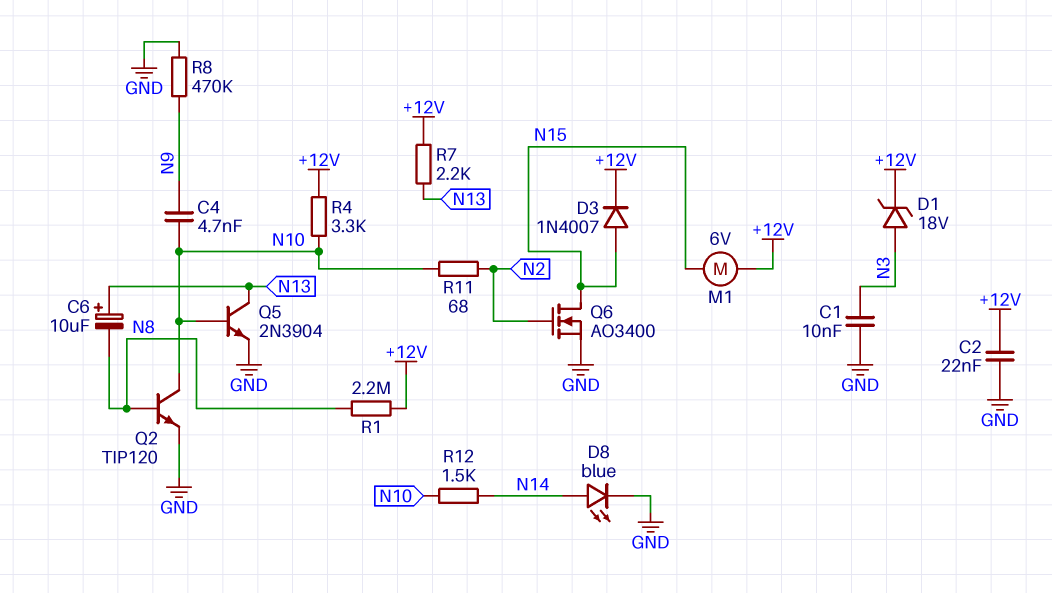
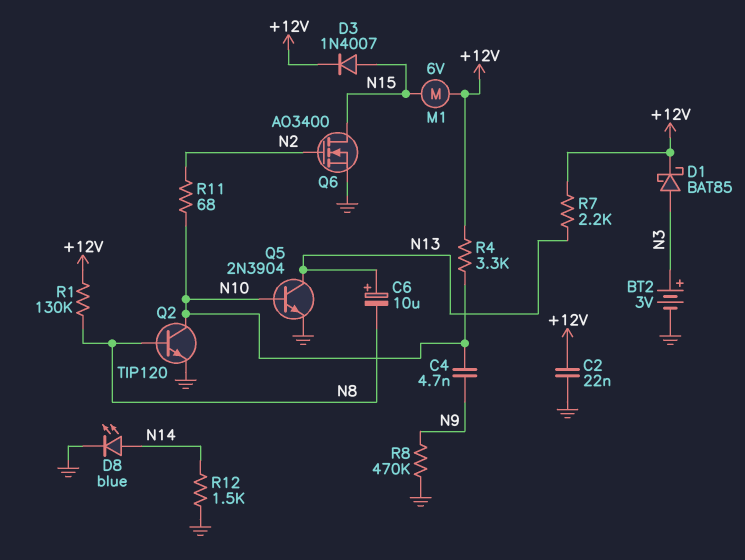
BT2: none -> 3V (plus N3, minus GND)
C1: 10nF (GND, N3) -> none
D1: zener 18V (A N3, K +12V) -> schottky BAT85 (A N3, K +12V)
R1: 2.2M (+12V, N8) -> 130k (+12V, N8)
R12: 1.5k (N10, N14) -> 1.5k (GND, N14)

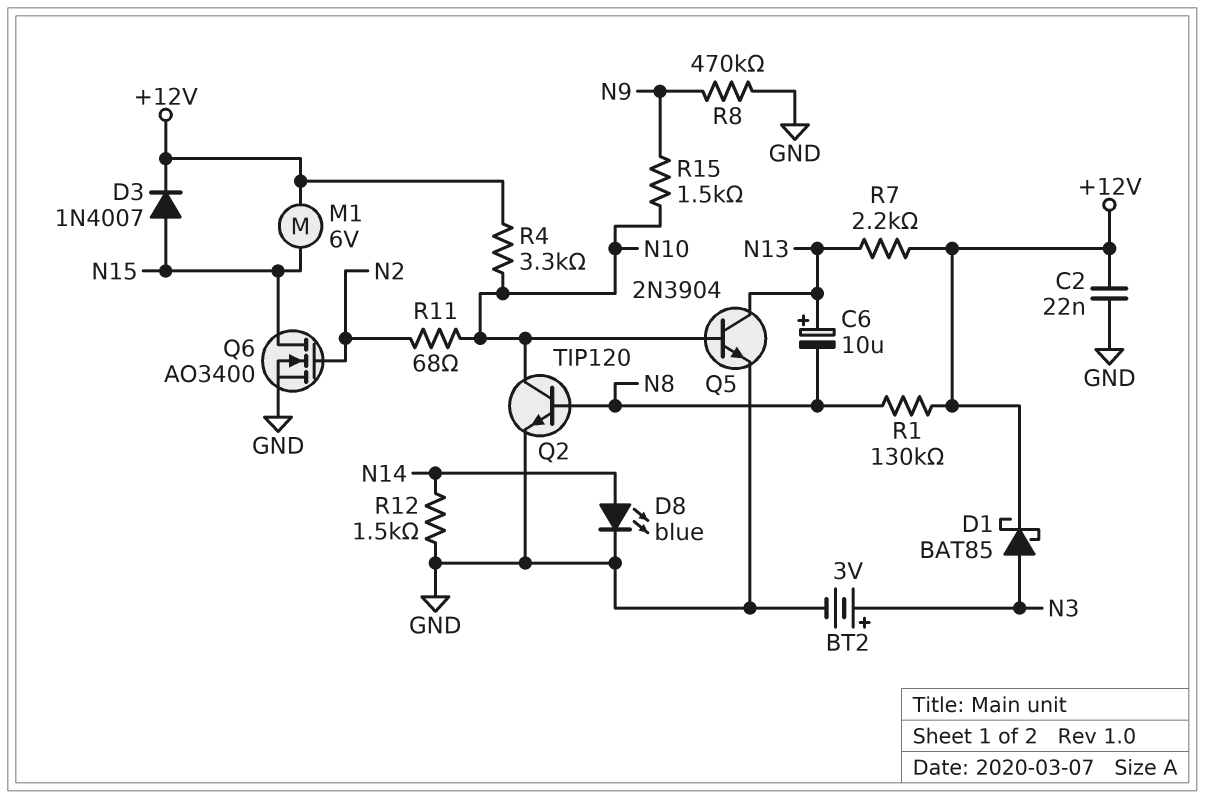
C4: 4.7nF (N9, N10) -> none
R15: none -> 1.5k (N9, N10)

